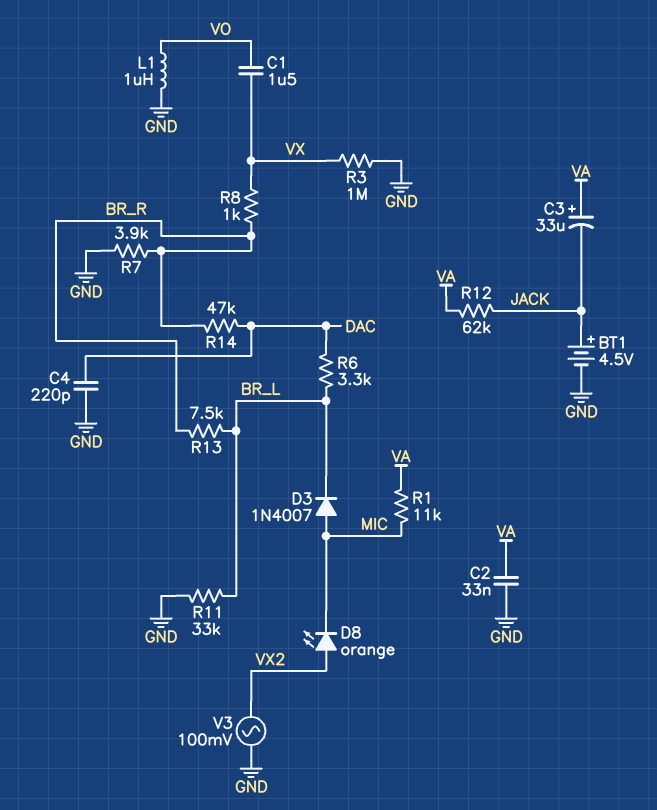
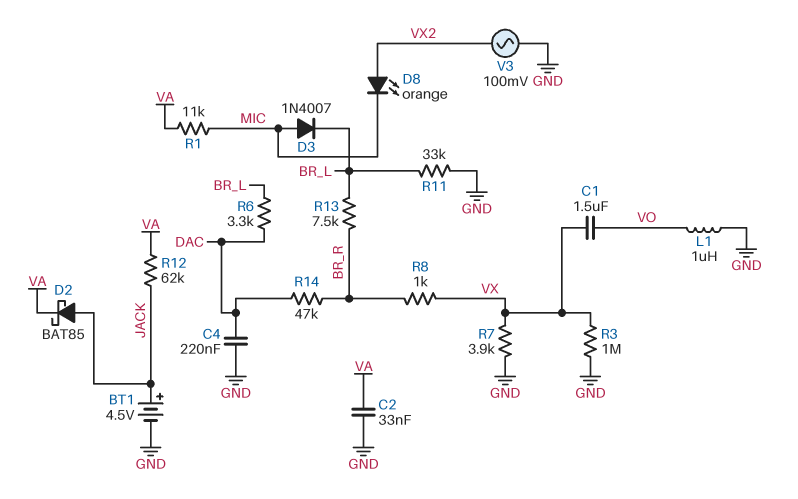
C3: 33uF (plus VA, minus JACK) -> none
C4: 220pF (DAC, GND) -> 220nF (DAC, GND)
D2: none -> schottky BAT85 (A JACK, K VA)
R7: 3.9k (BR_R, GND) -> 3.9k (GND, VX)

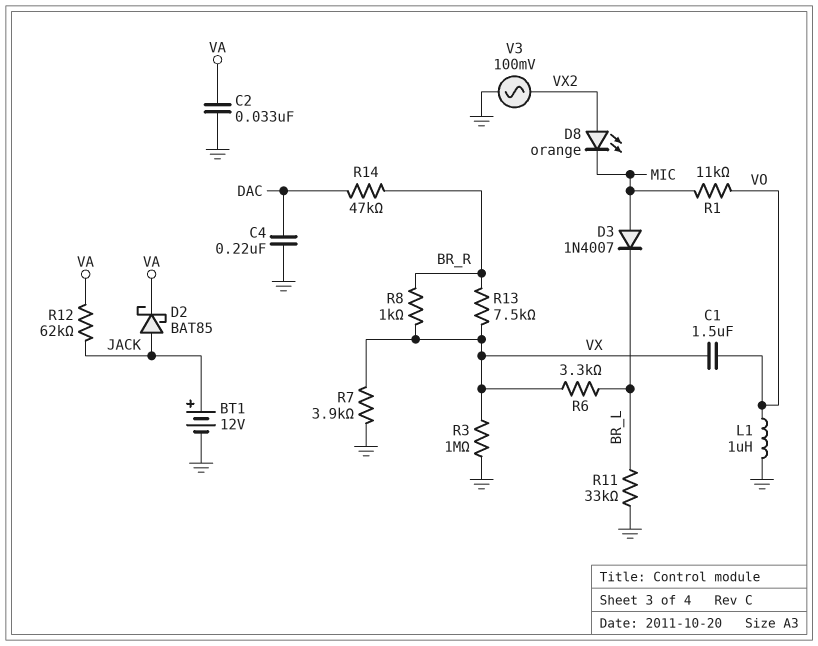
BT1: 4.5V (plus JACK, minus GND) -> 12V (plus JACK, minus GND)
R1: 11k (MIC, VA) -> 11k (MIC, VO)
R6: 3.3k (BR_L, DAC) -> 3.3k (BR_L, VX)
R13: 7.5k (BR_L, BR_R) -> 7.5k (BR_R, VX)

